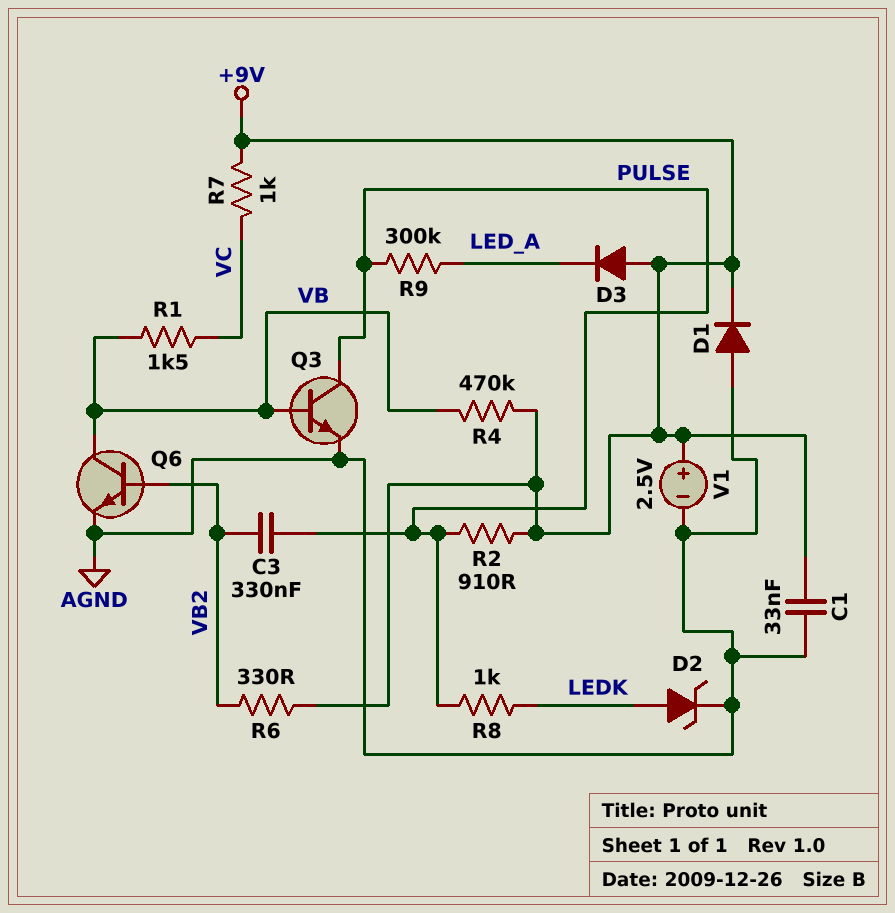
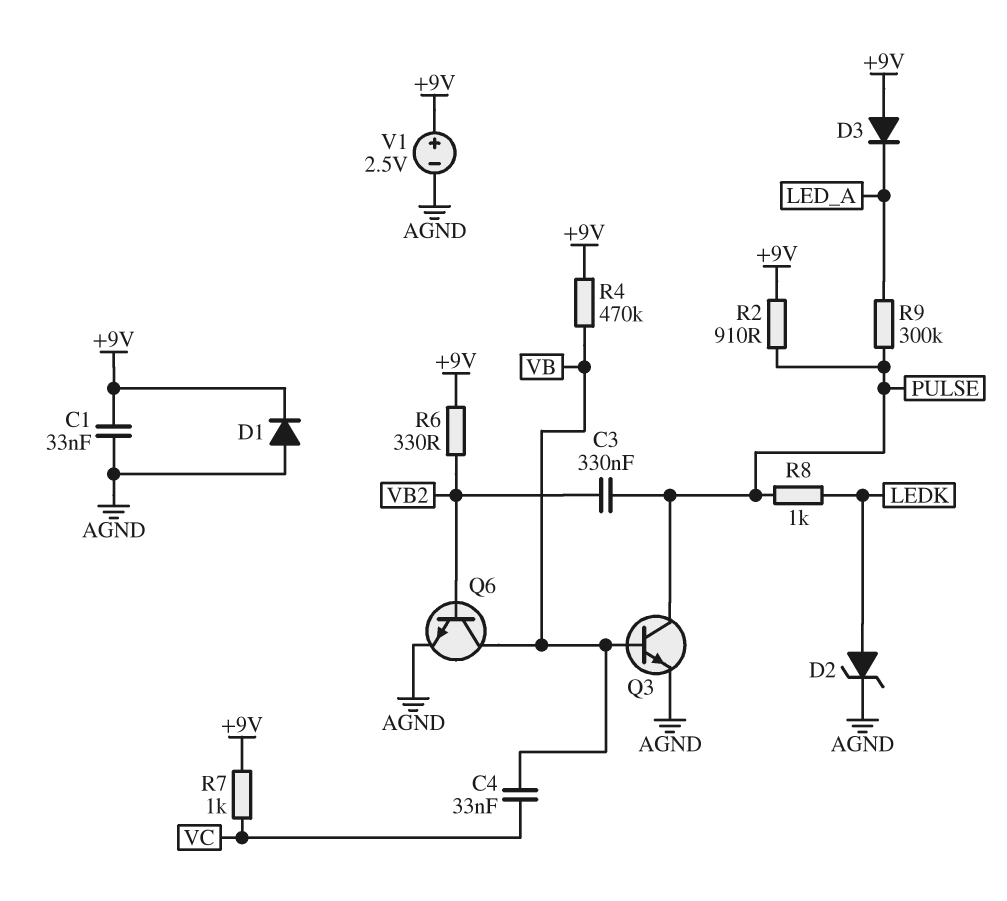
C4: none -> 33nF (VB, VC)
R1: 1.5k (VB, VC) -> none

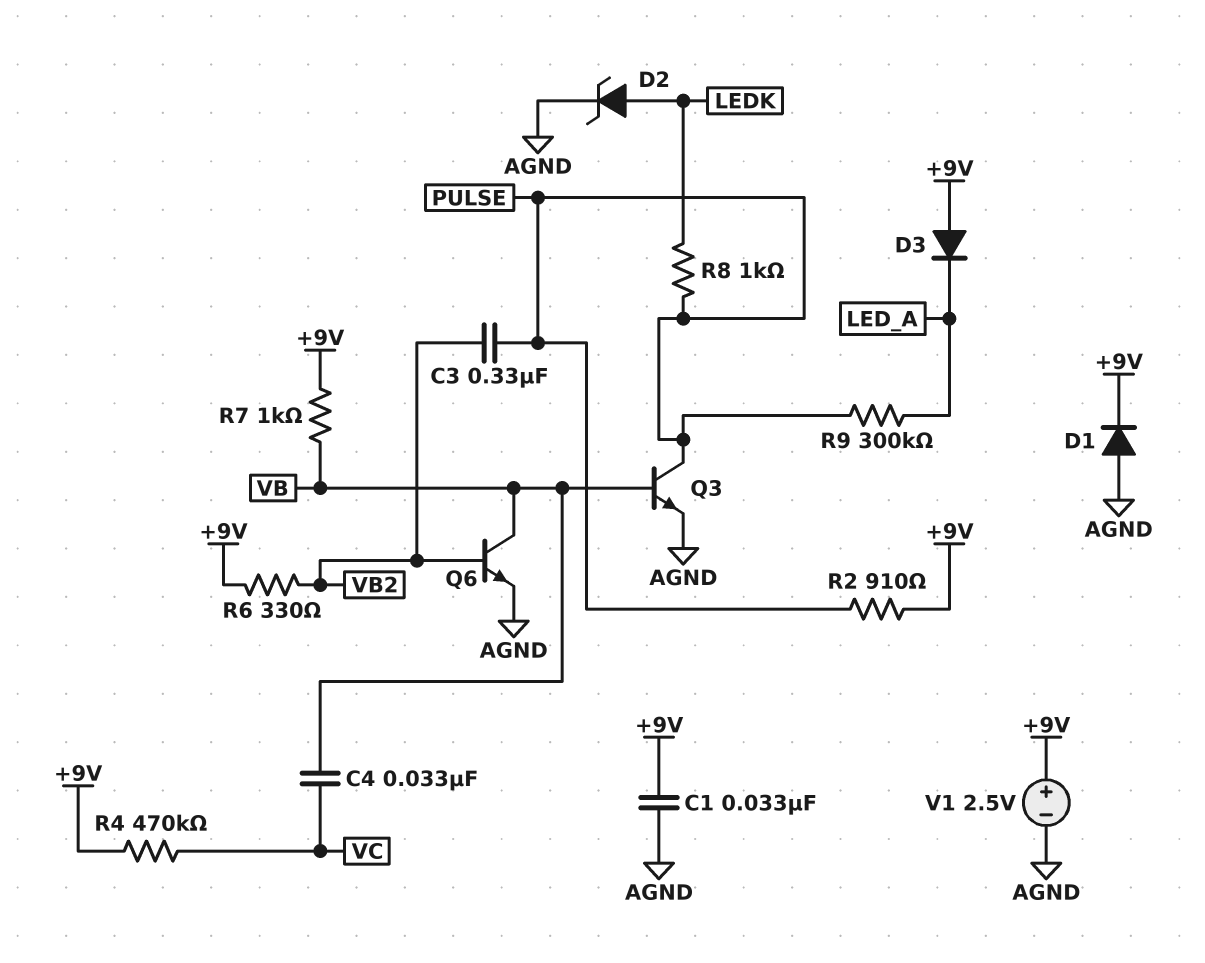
R4: 470k (+9V, VB) -> 470k (+9V, VC)
R7: 1k (+9V, VC) -> 1k (+9V, VB)

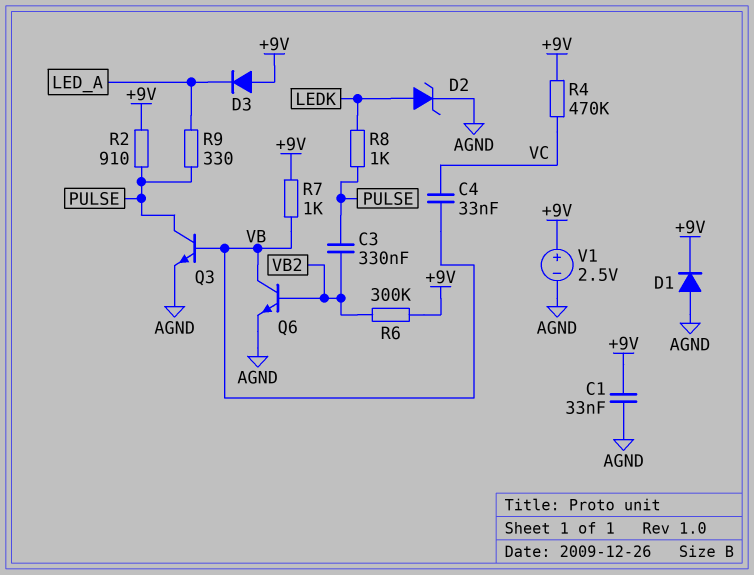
R6: 330 (+9V, VB2) -> 300k (+9V, VB2)
R9: 300k (LED_A, PULSE) -> 330 (LED_A, PULSE)

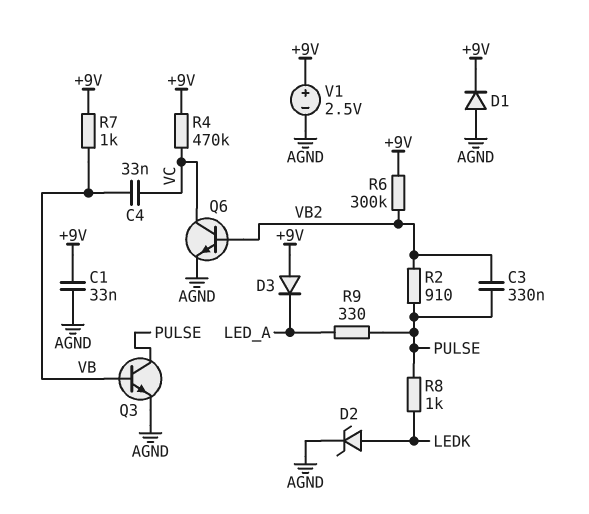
Q6: NPN (B VB2, C VB, E AGND) -> NPN (B VB2, C VC, E AGND)
R2: 910 (+9V, PULSE) -> 910 (PULSE, VB2)

